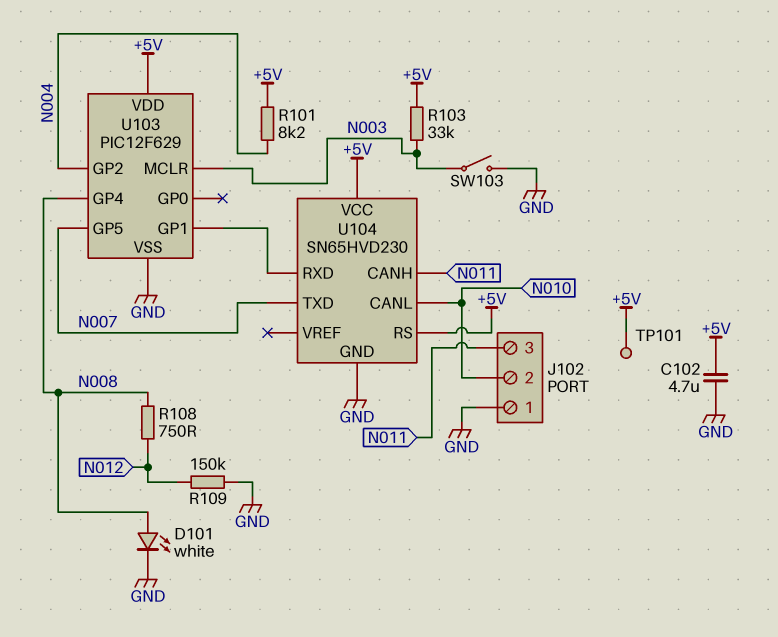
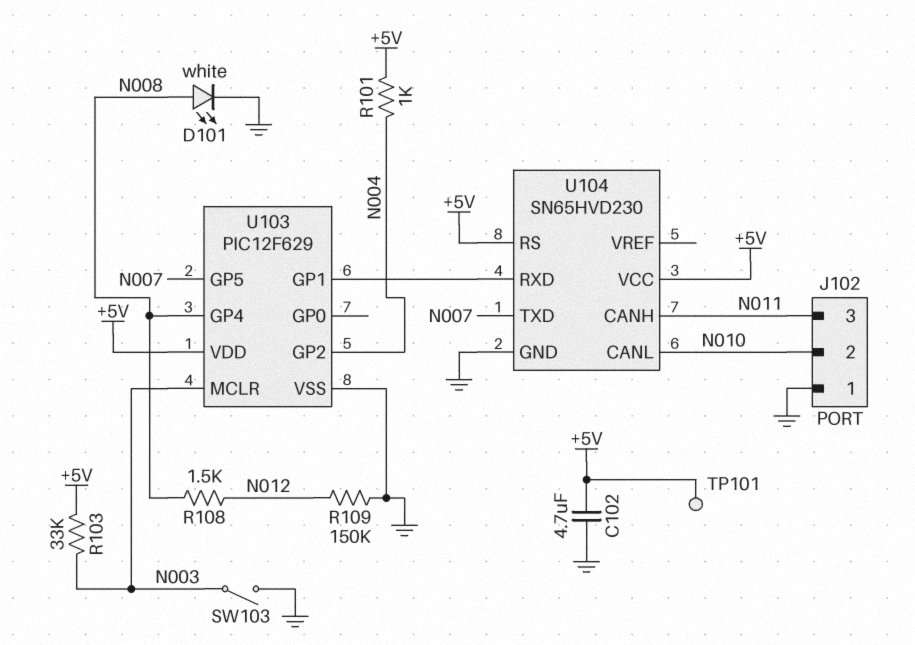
R101: 8.2k (+5V, N004) -> 1k (+5V, N004)
R108: 750 (N008, N012) -> 1.5k (N008, N012)

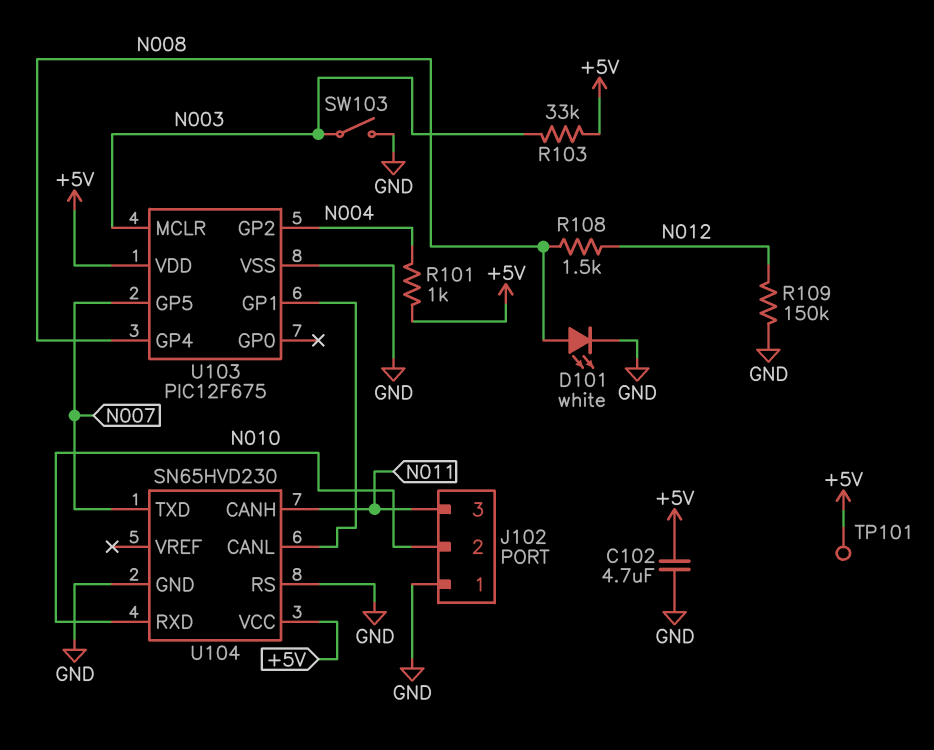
U103: PIC12F629 -> PIC12F675
U104 pin CANL: N010 -> U103/GP1
U104 pin RS: +5V -> GND
U104 pin RXD: U103/GP1 -> N010

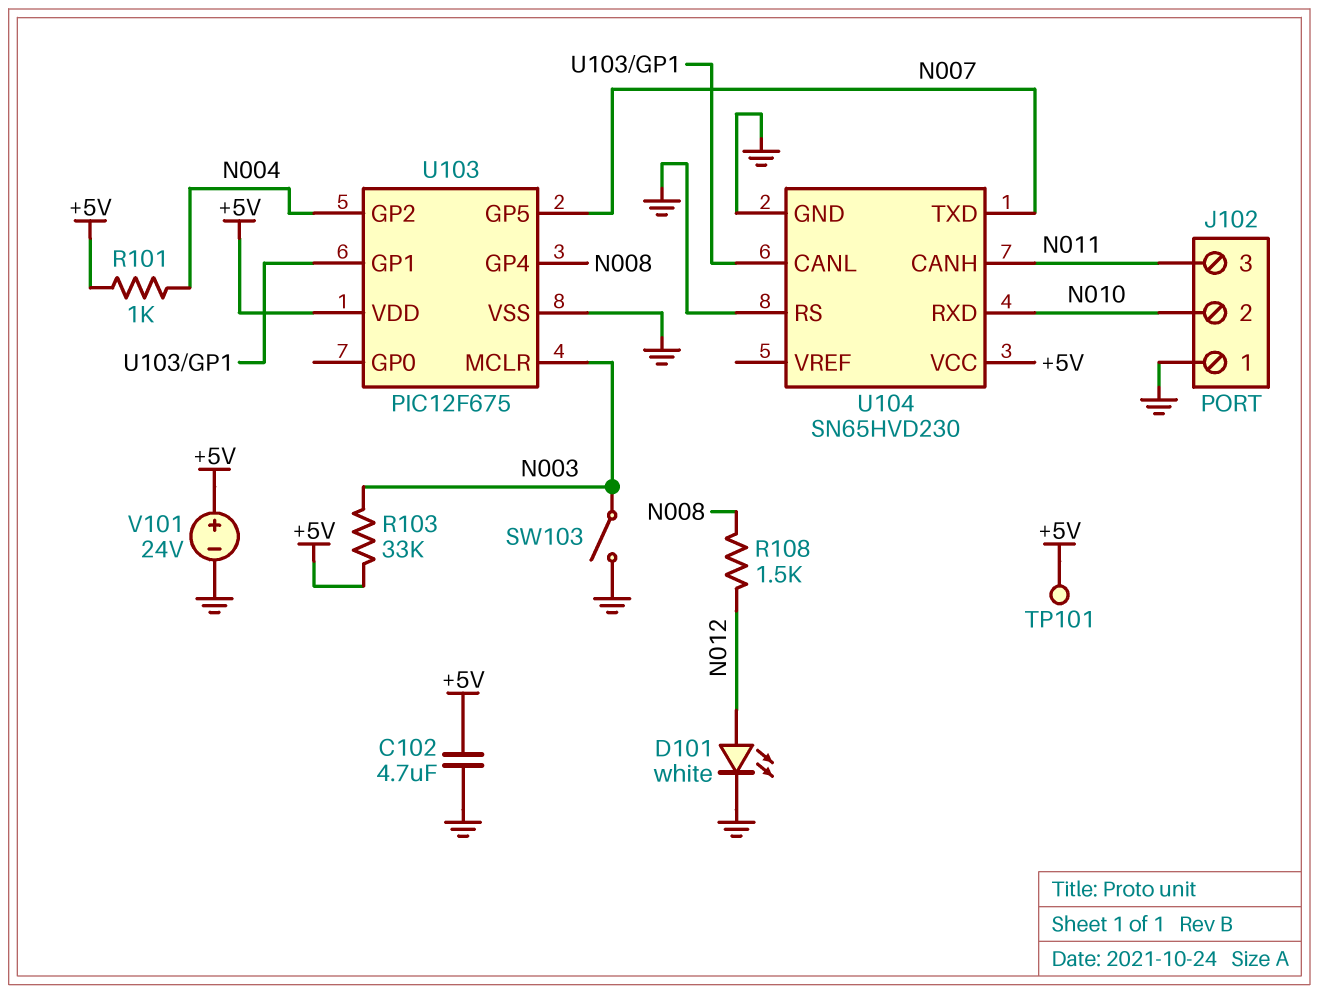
D101: LED white (A N008, K GND) -> LED white (A N012, K GND)
R109: 150k (GND, N012) -> none
V101: none -> 24V (plus +5V, minus GND)

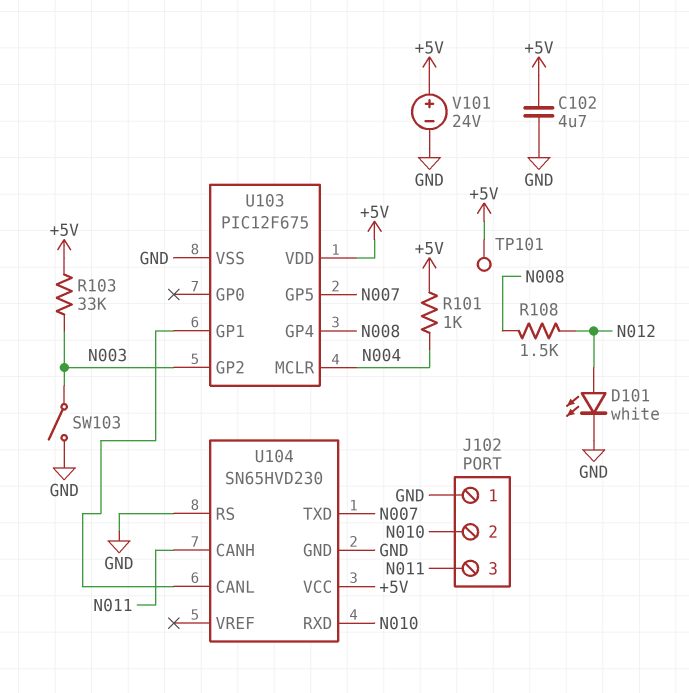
U103 pin GP2: N004 -> N003
U103 pin MCLR: N003 -> N004

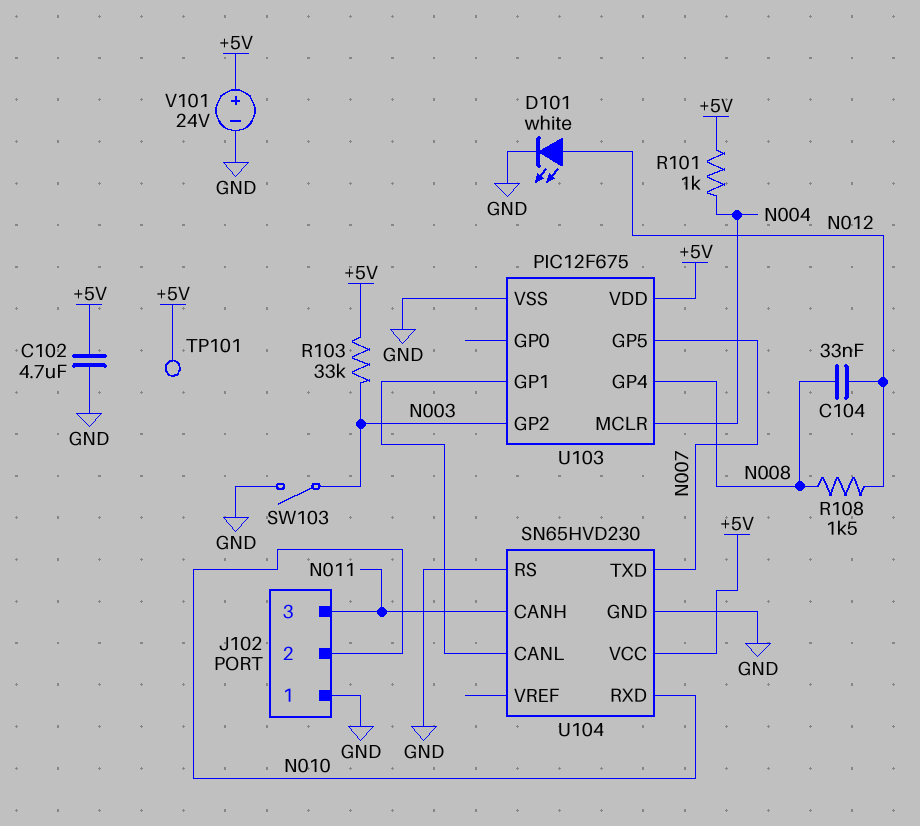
C104: none -> 33nF (N008, N012)

